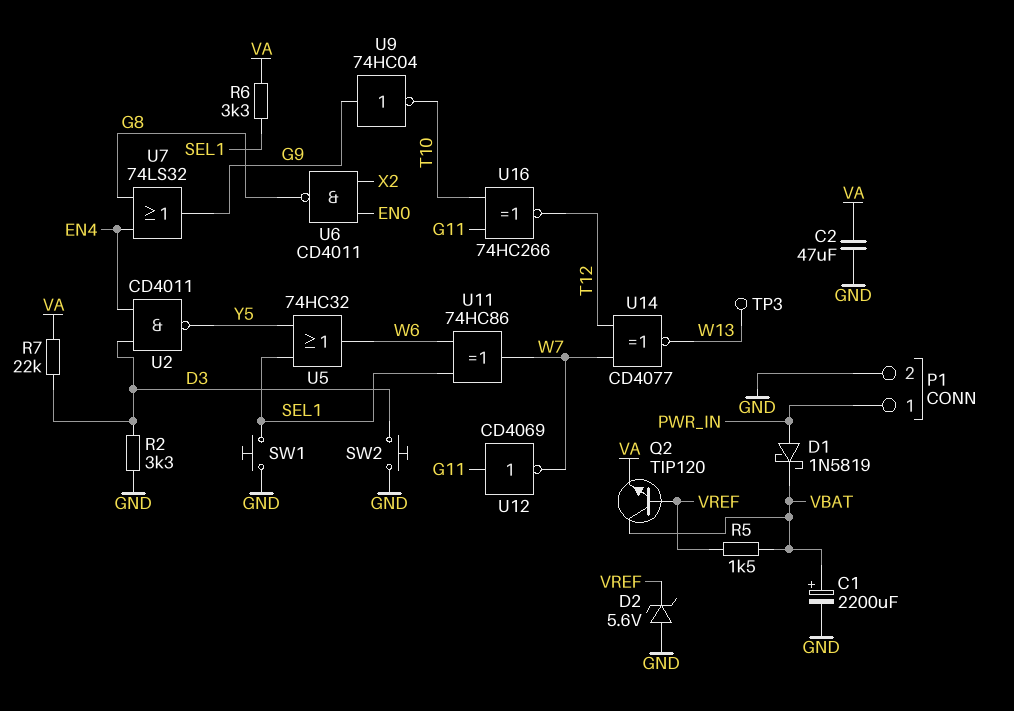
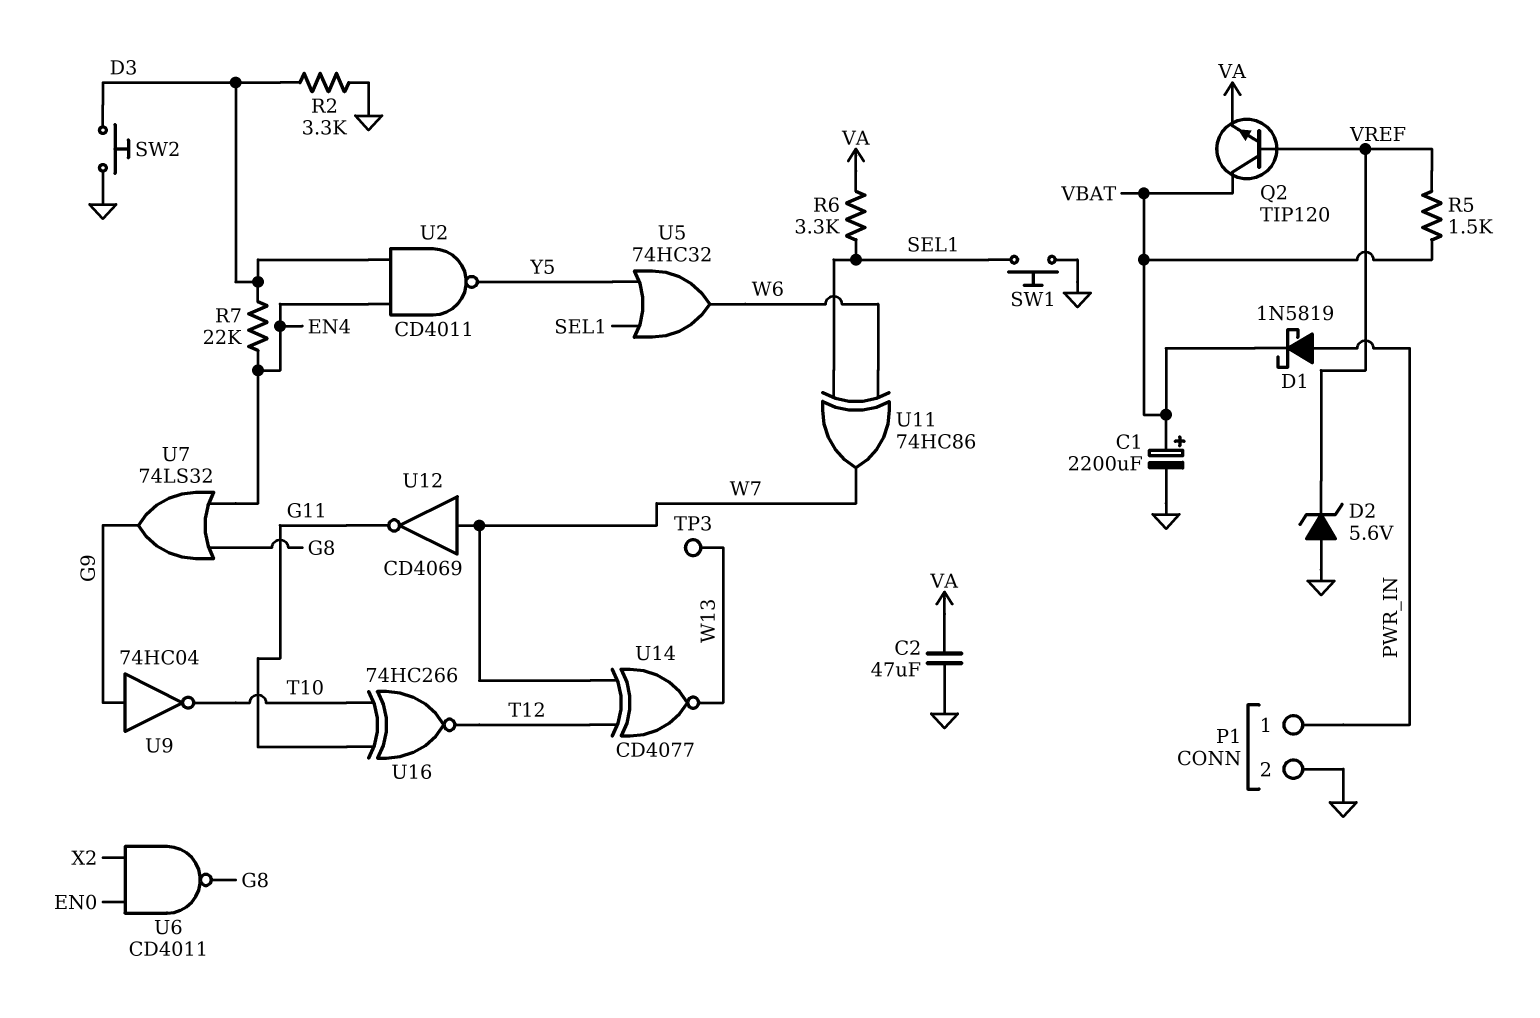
R7: 22k (D3, VA) -> 22k (D3, EN4)
U12: NOT CD4069 (in G11, out W7) -> NOT CD4069 (in W7, out G11)

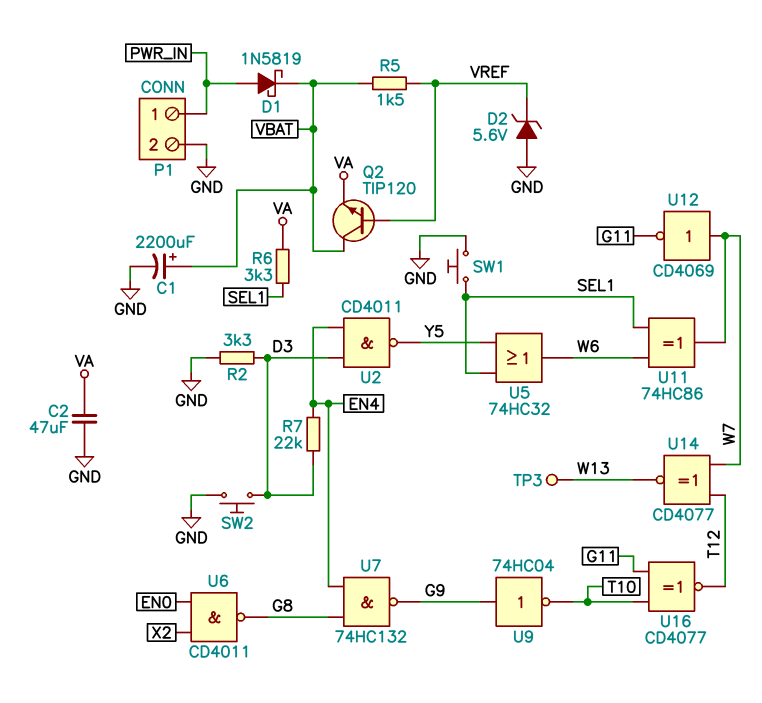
U7: OR 74LS32 (in EN4, in G8, out G9) -> NAND 74HC132 (in EN4, in G8, out G9)
U16: XNOR 74HC266 (in G11, in T10, out T12) -> XNOR CD4077 (in G11, in T10, out T12)

